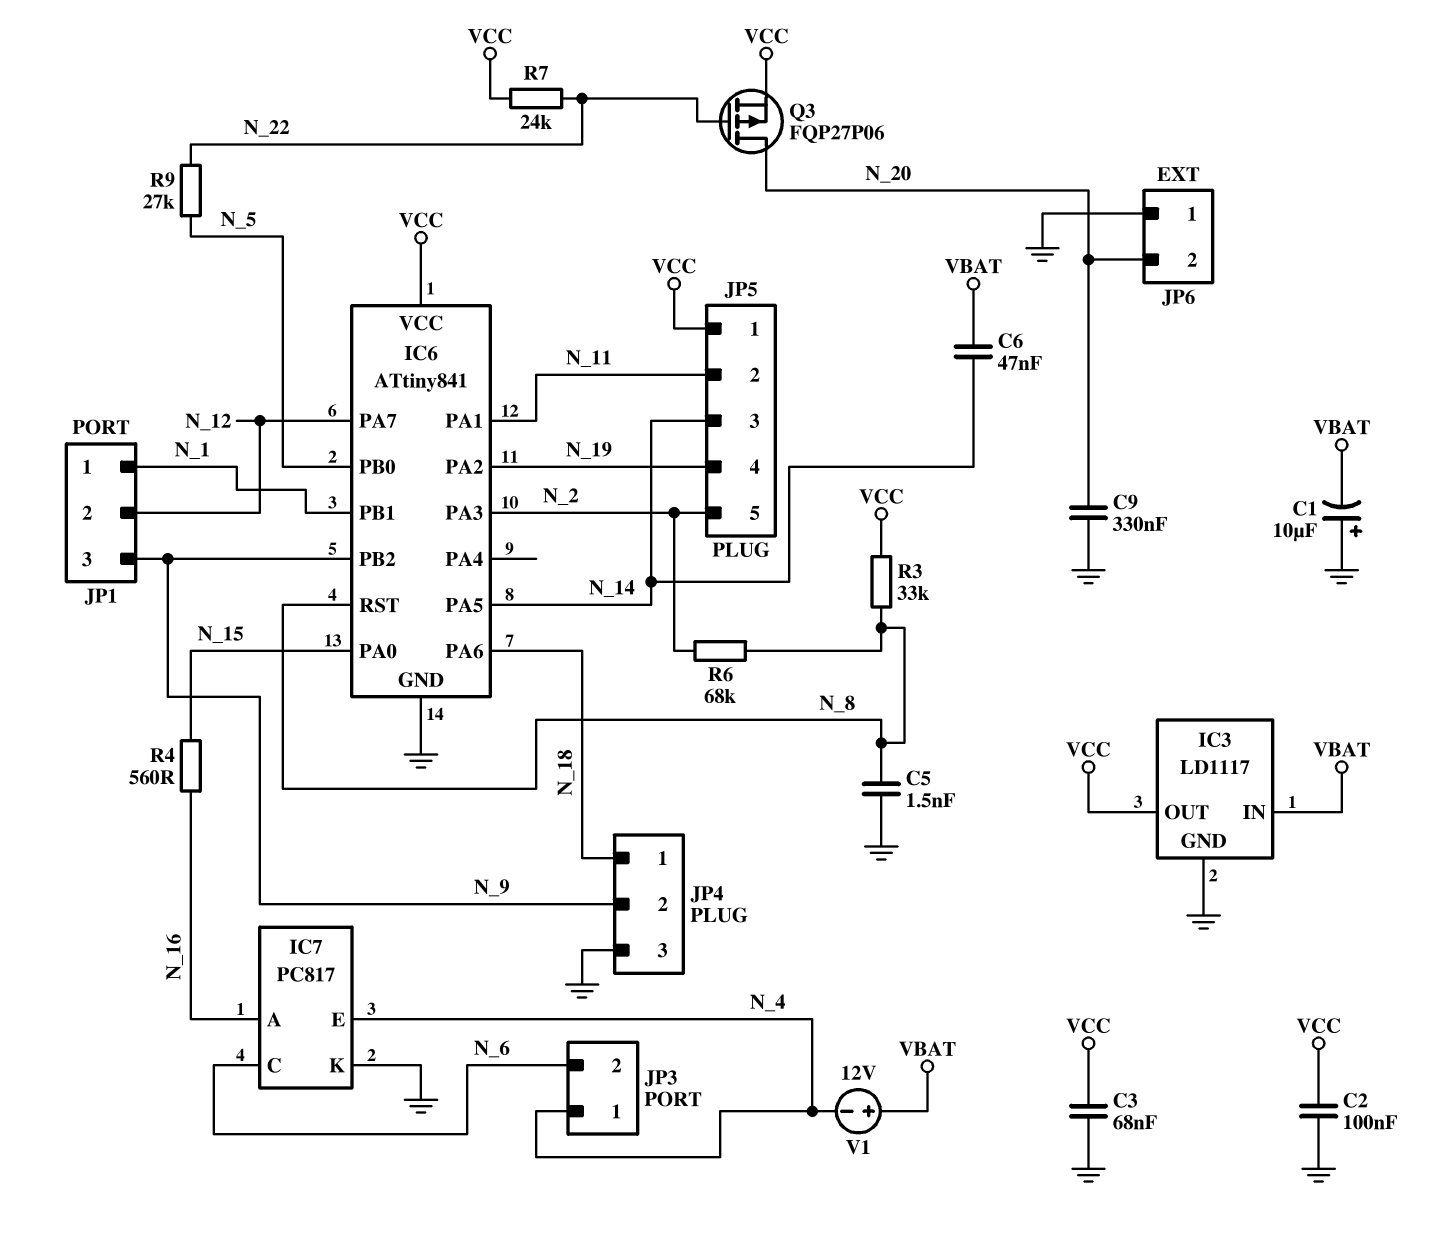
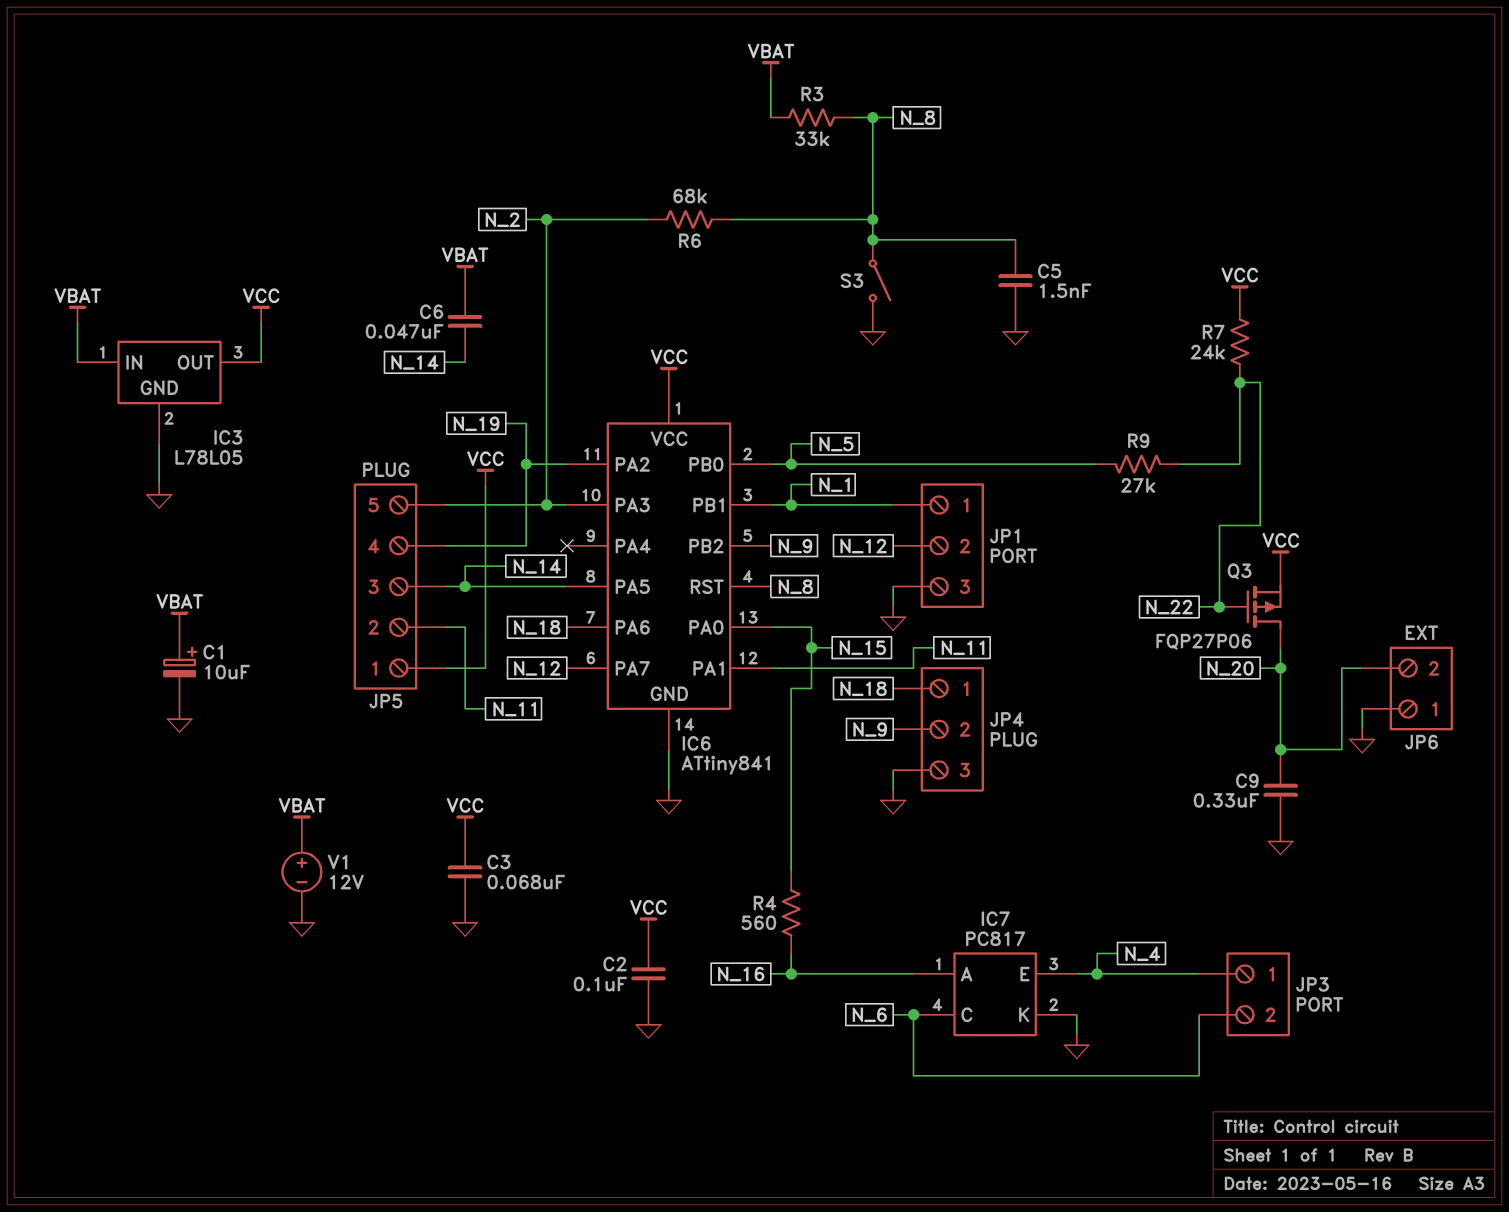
C1: 10uF (plus GND, minus VBAT) -> 10uF (plus VBAT, minus GND)
IC3: LD1117 -> L78L05
JP1 pin 3: N_9 -> GND
R3: 33k (N_8, VCC) -> 33k (N_8, VBAT)
S3: none -> switch (GND, N_8)
V1: 12V (plus VBAT, minus N_4) -> 12V (plus VBAT, minus GND)

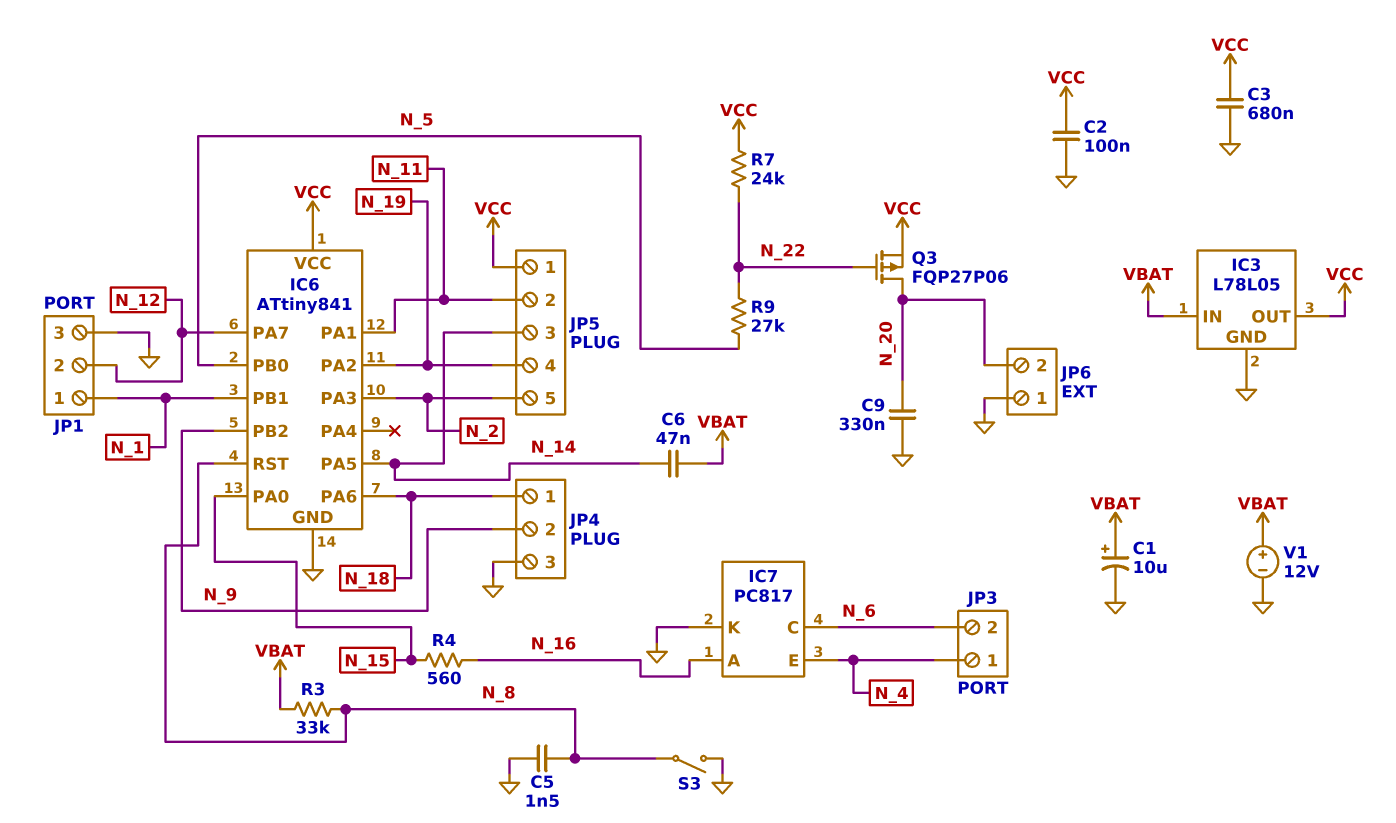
C3: 68nF (GND, VCC) -> 680nF (GND, VCC)
R6: 68k (N_2, N_8) -> none

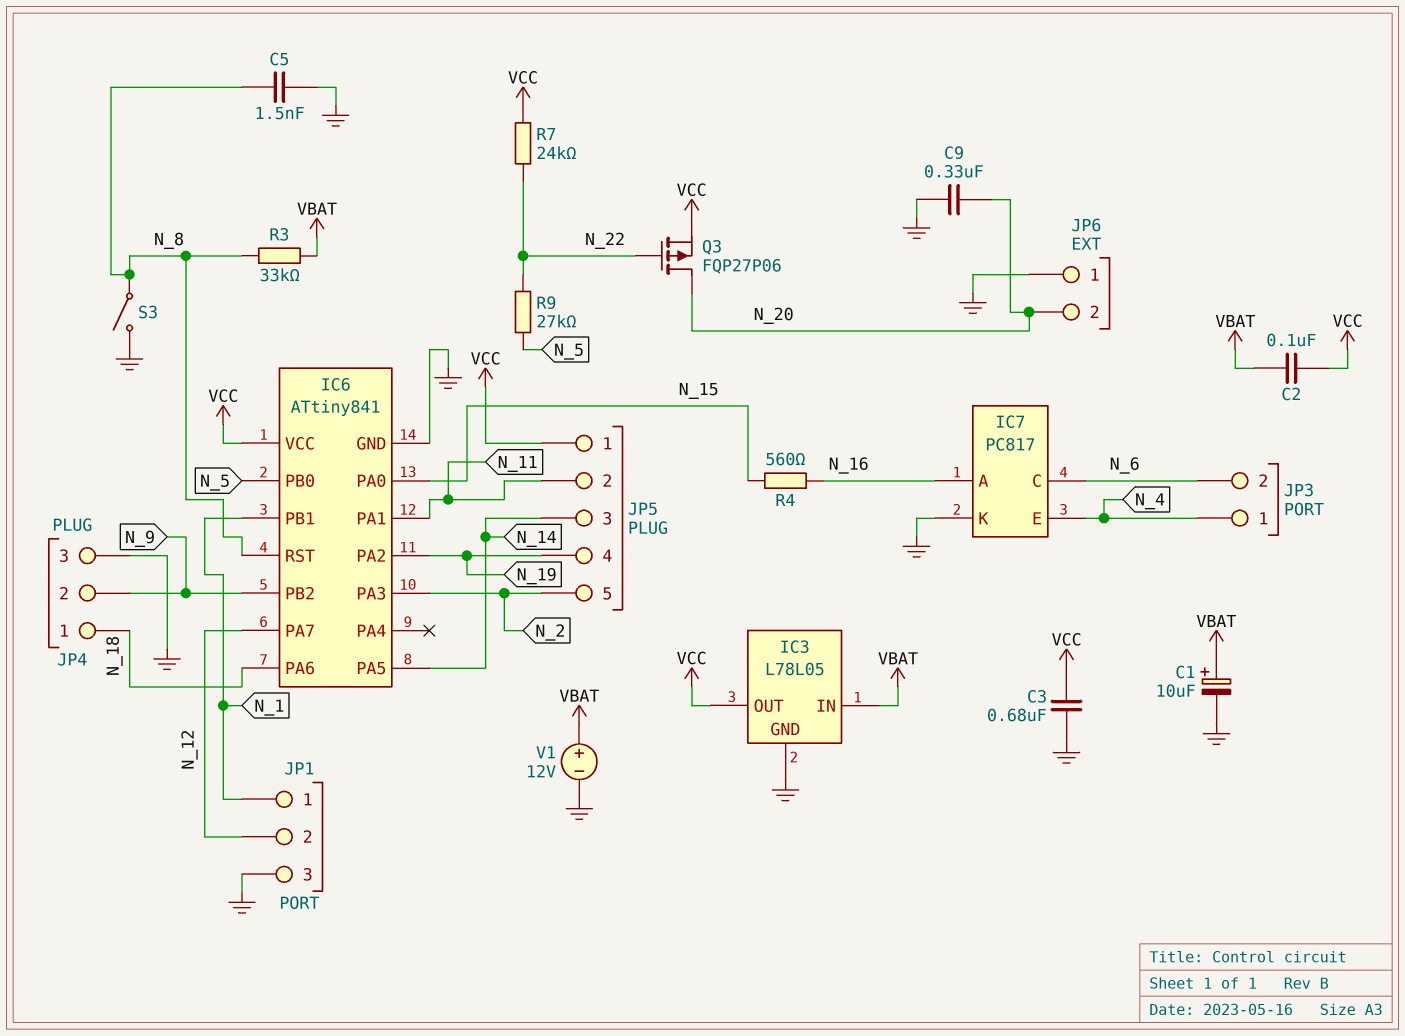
C2: 100nF (GND, VCC) -> 100nF (VBAT, VCC)
C6: 47nF (N_14, VBAT) -> none

